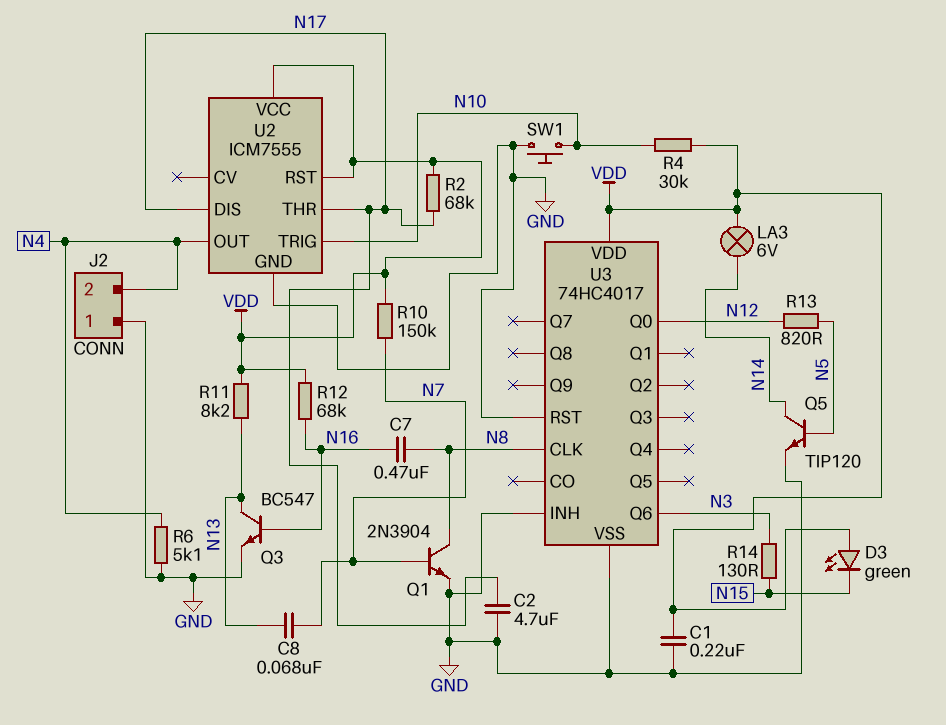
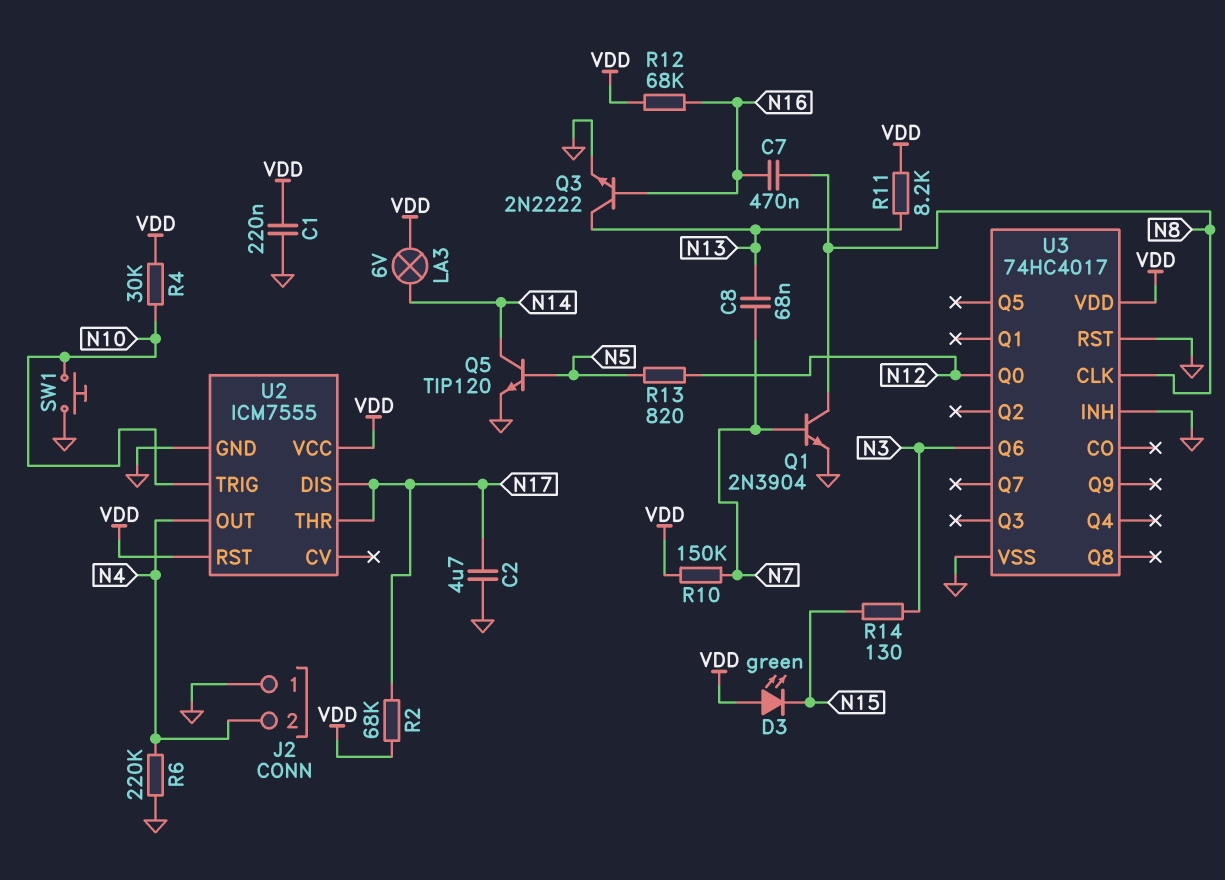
Q3: NPN BC547 (B N16, C N13, E GND) -> NPN 2N2222 (B N16, C N13, E GND)
R6: 5.1k (GND, N4) -> 220k (GND, N4)

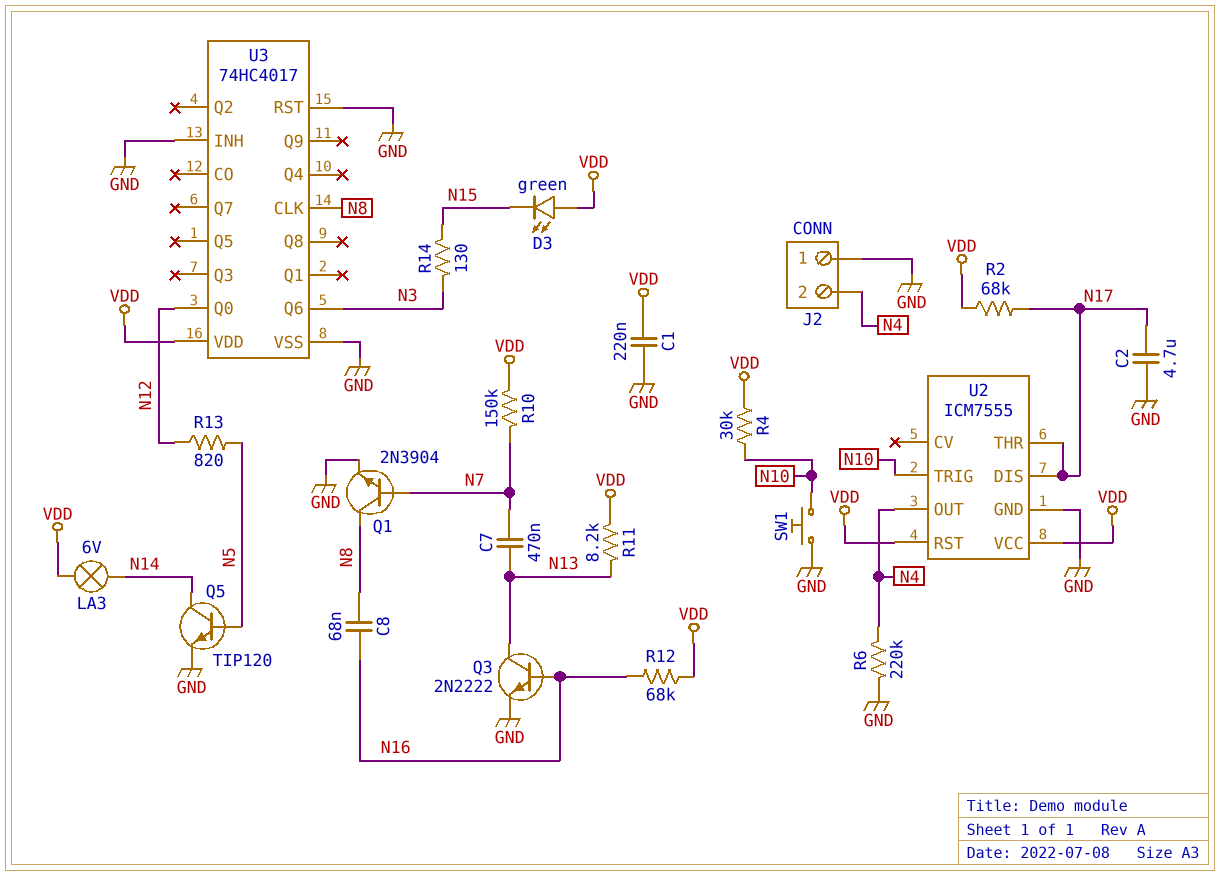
C7: 470nF (N8, N16) -> 470nF (N7, N13)
C8: 68nF (N7, N13) -> 68nF (N8, N16)

